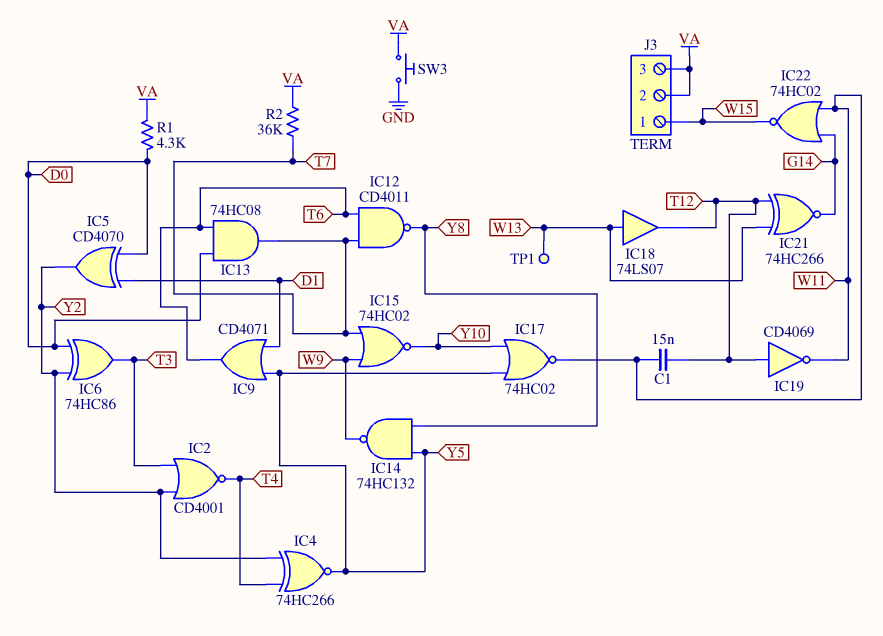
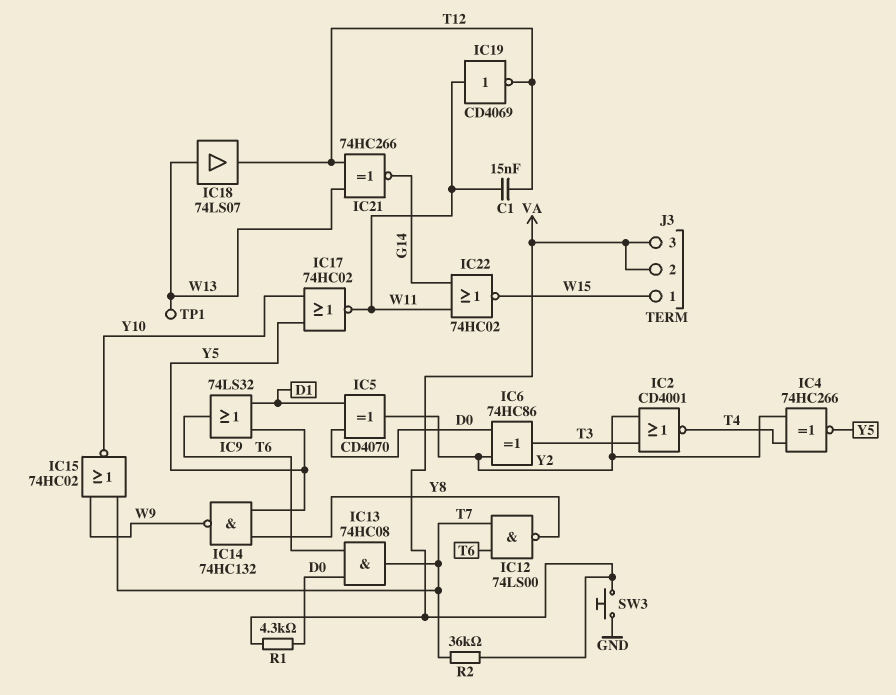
IC9: OR CD4071 (in D1, in Y5, out T6) -> OR 74LS32 (in D1, in Y5, out T6)
IC12: NAND CD4011 (in T6, in T7, out Y8) -> NAND 74LS00 (in T6, in T7, out Y8)
IC19: NOT CD4069 (in T12, out W11) -> NOT CD4069 (in W11, out T12)

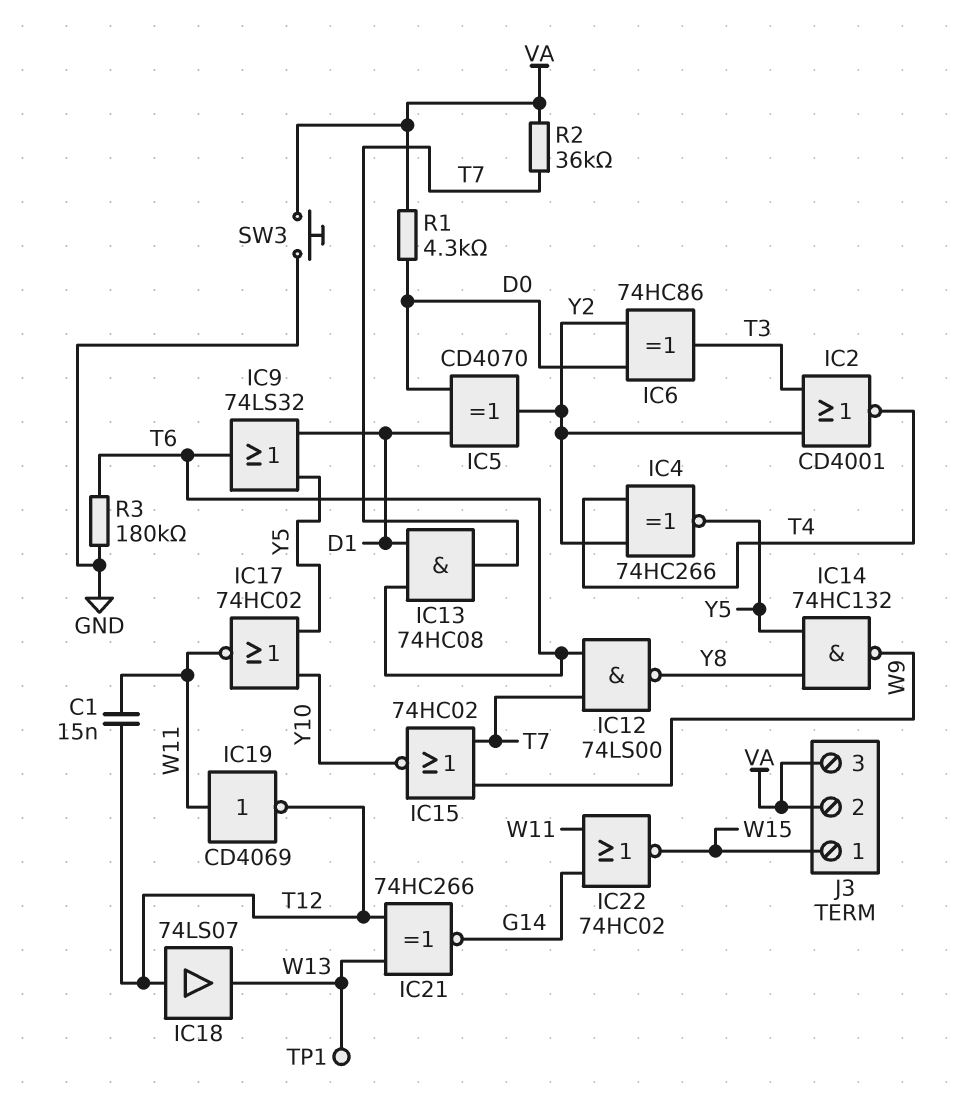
IC13: AND 74HC08 (in D0, in T6, out T7) -> AND 74HC08 (in D1, in T6, out T7)
IC18: buffer 74LS07 (in W13, out T12) -> buffer 74LS07 (in T12, out W13)
R3: none -> 180k (GND, T6)

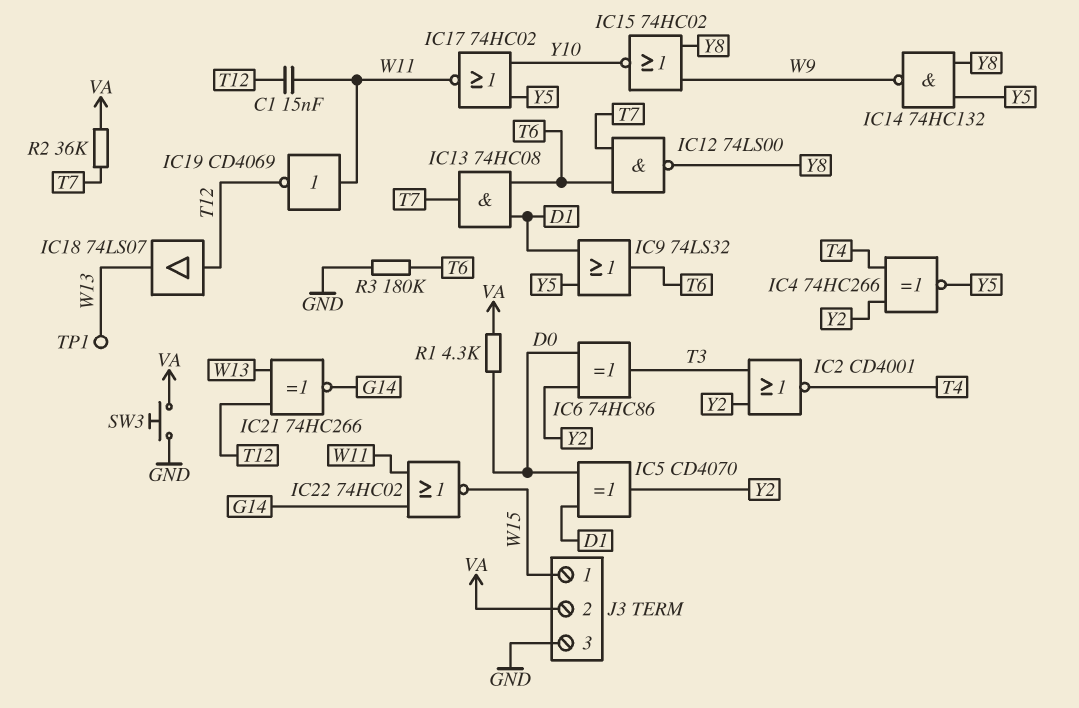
IC15: NOR 74HC02 (in T7, in W9, out Y10) -> NOR 74HC02 (in W9, in Y8, out Y10)
J3 pin 3: VA -> GND

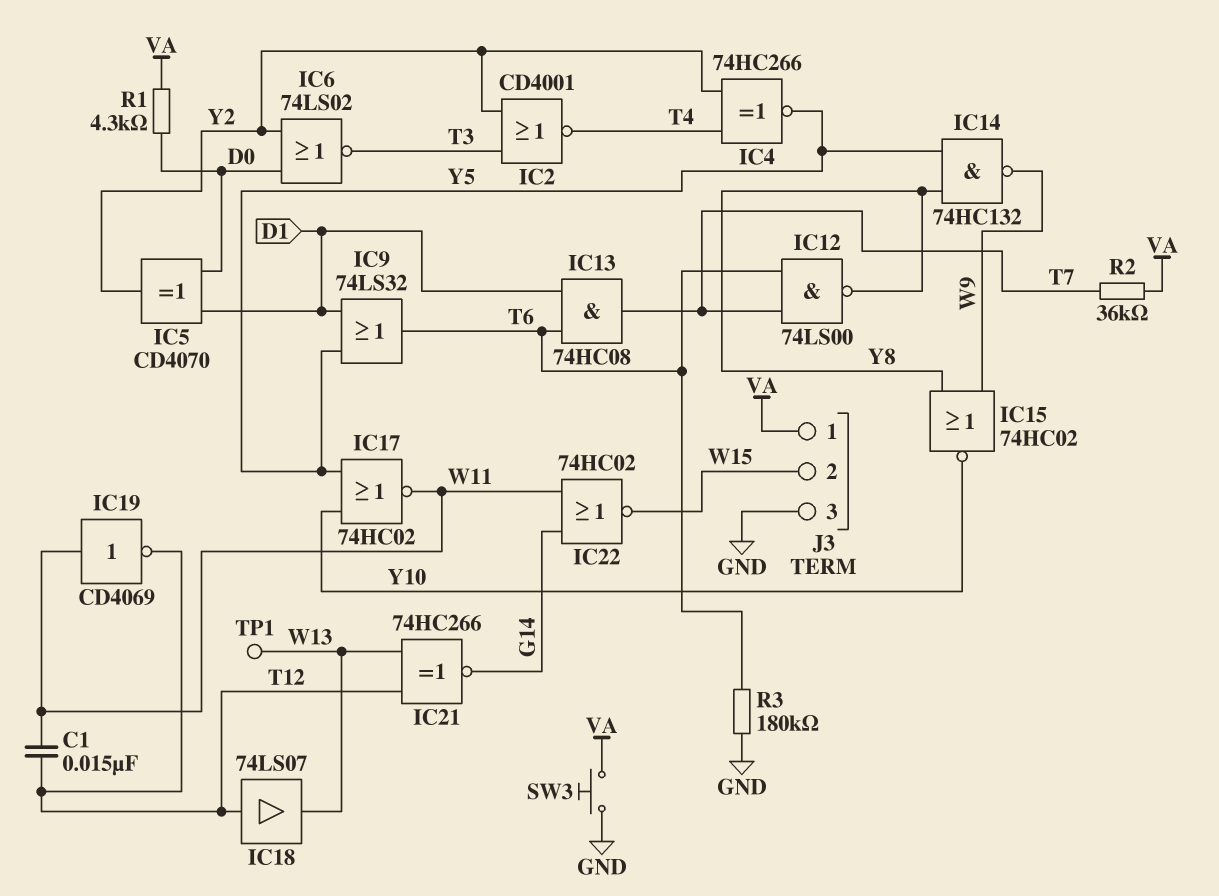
IC6: XOR 74HC86 (in D0, in Y2, out T3) -> NOR 74LS02 (in D0, in Y2, out T3)
J3 pin 1: W15 -> VA
J3 pin 2: VA -> W15

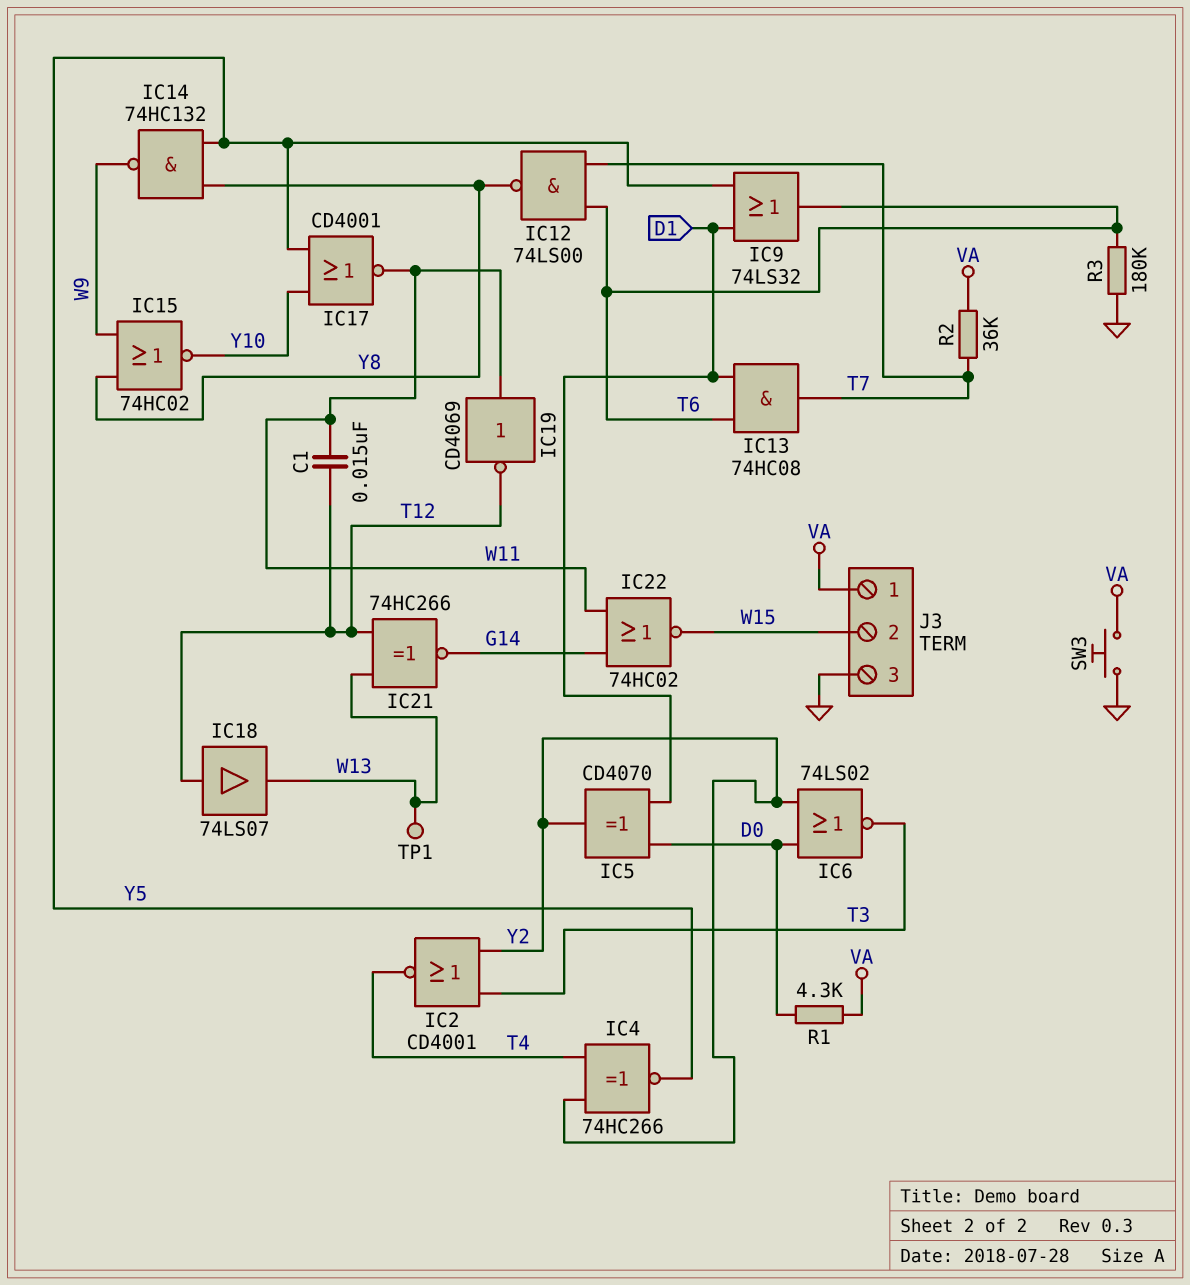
IC17: NOR 74HC02 (in Y5, in Y10, out W11) -> NOR CD4001 (in Y5, in Y10, out W11)

